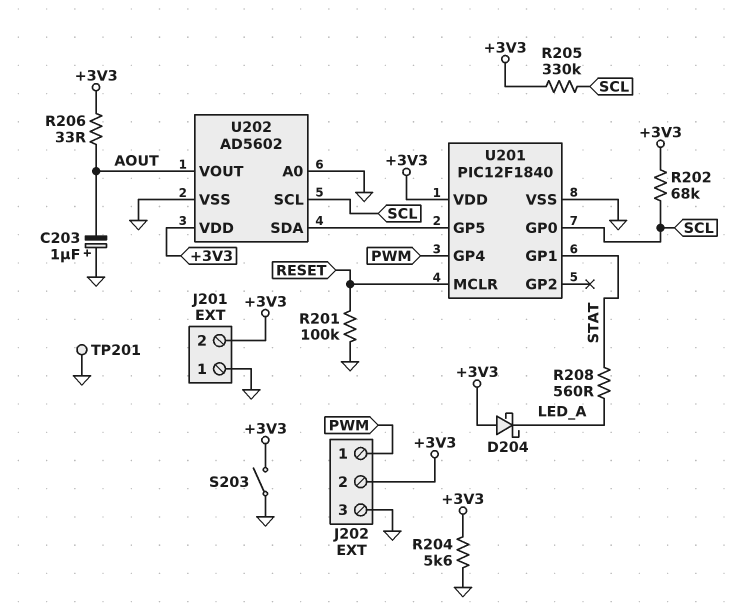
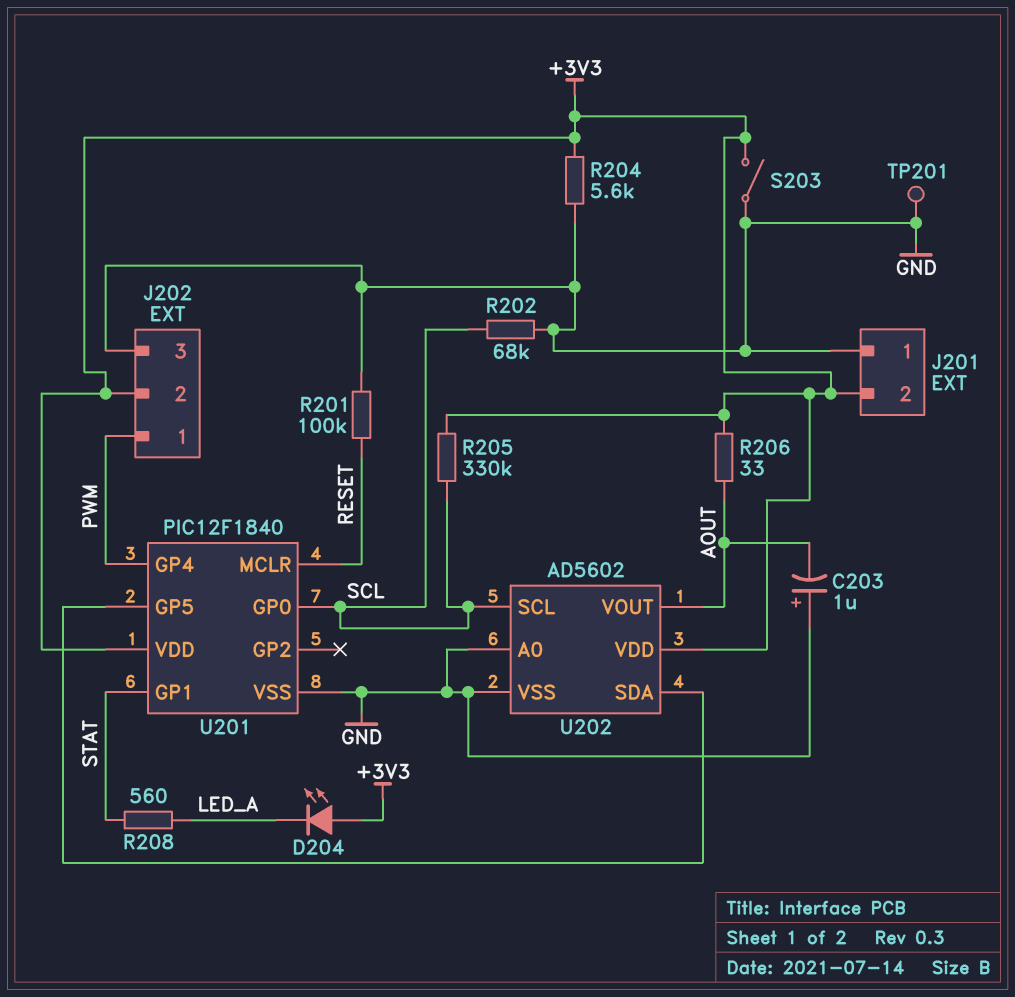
D204: schottky (A +3V3, K LED_A) -> LED (A +3V3, K LED_A)
R202: 68k (+3V3, SCL) -> 68k (GND, SCL)

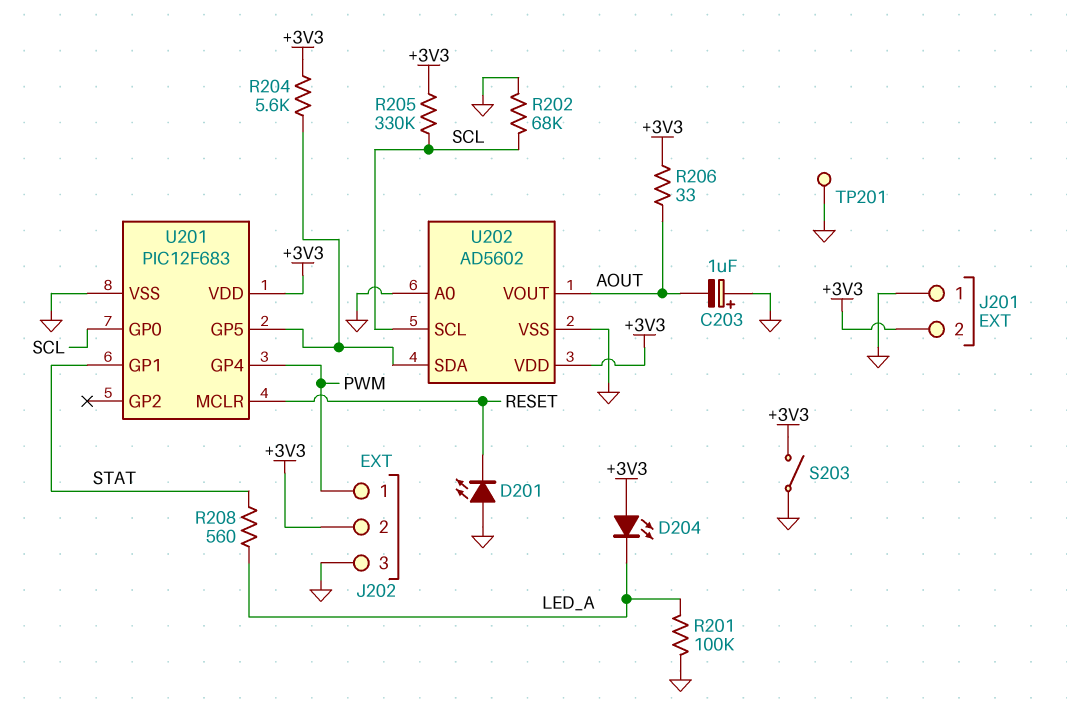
D201: none -> LED (A GND, K RESET)
R201: 100k (GND, RESET) -> 100k (GND, LED_A)
R204: 5.6k (+3V3, GND) -> 5.6k (+3V3, U201/GP5)
U201: PIC12F1840 -> PIC12F683

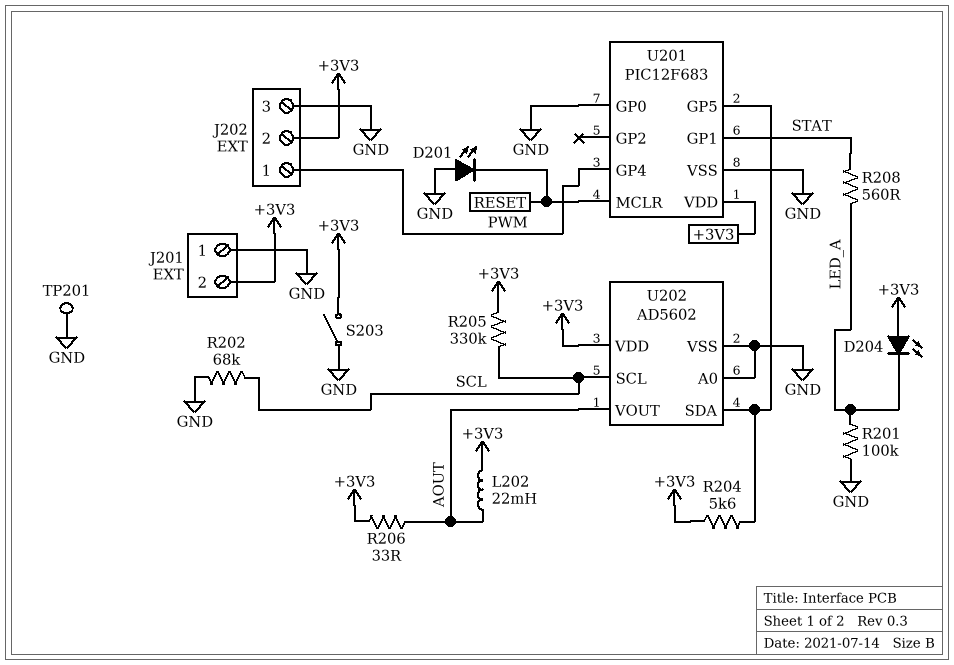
C203: 1uF (plus GND, minus AOUT) -> none
L202: none -> 22mH (+3V3, AOUT)
U201 pin GP0: SCL -> GND

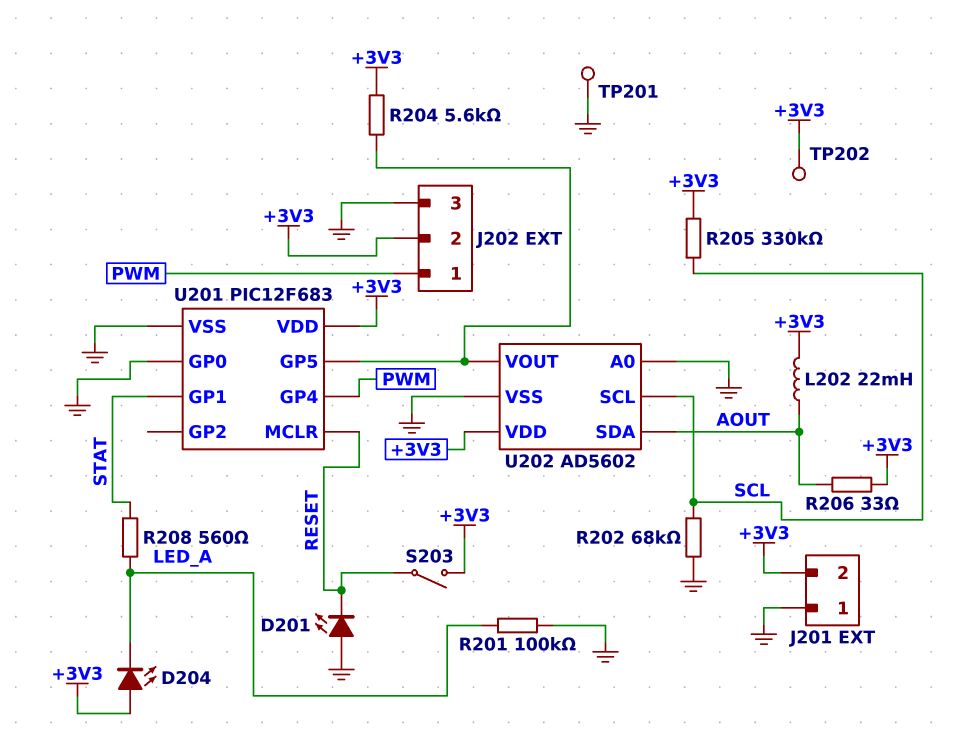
S203: switch (+3V3, GND) -> switch (+3V3, RESET)
TP202: none -> test point (+3V3)
U202 pin SDA: U201/GP5 -> AOUT
U202 pin VOUT: AOUT -> U201/GP5

